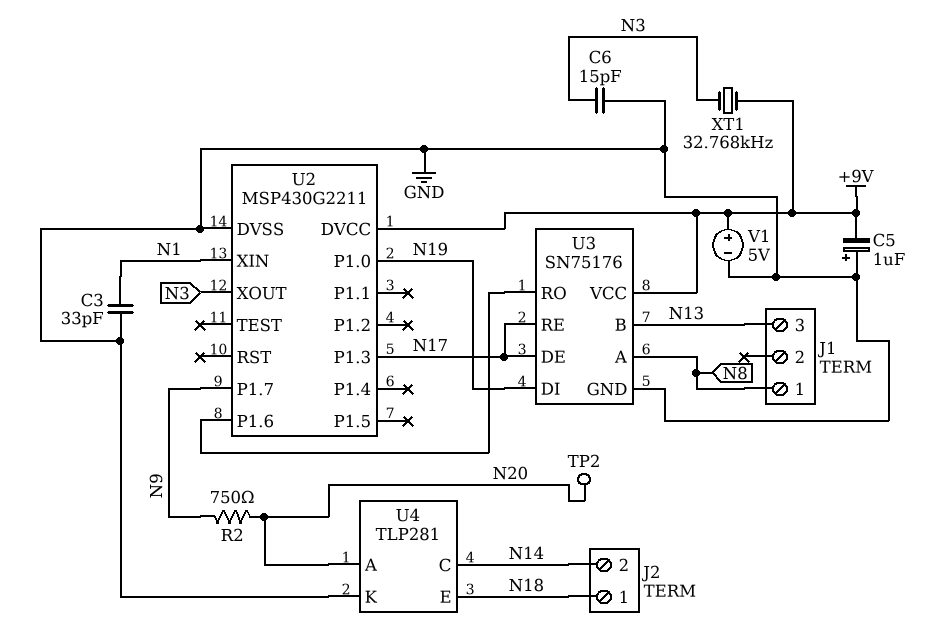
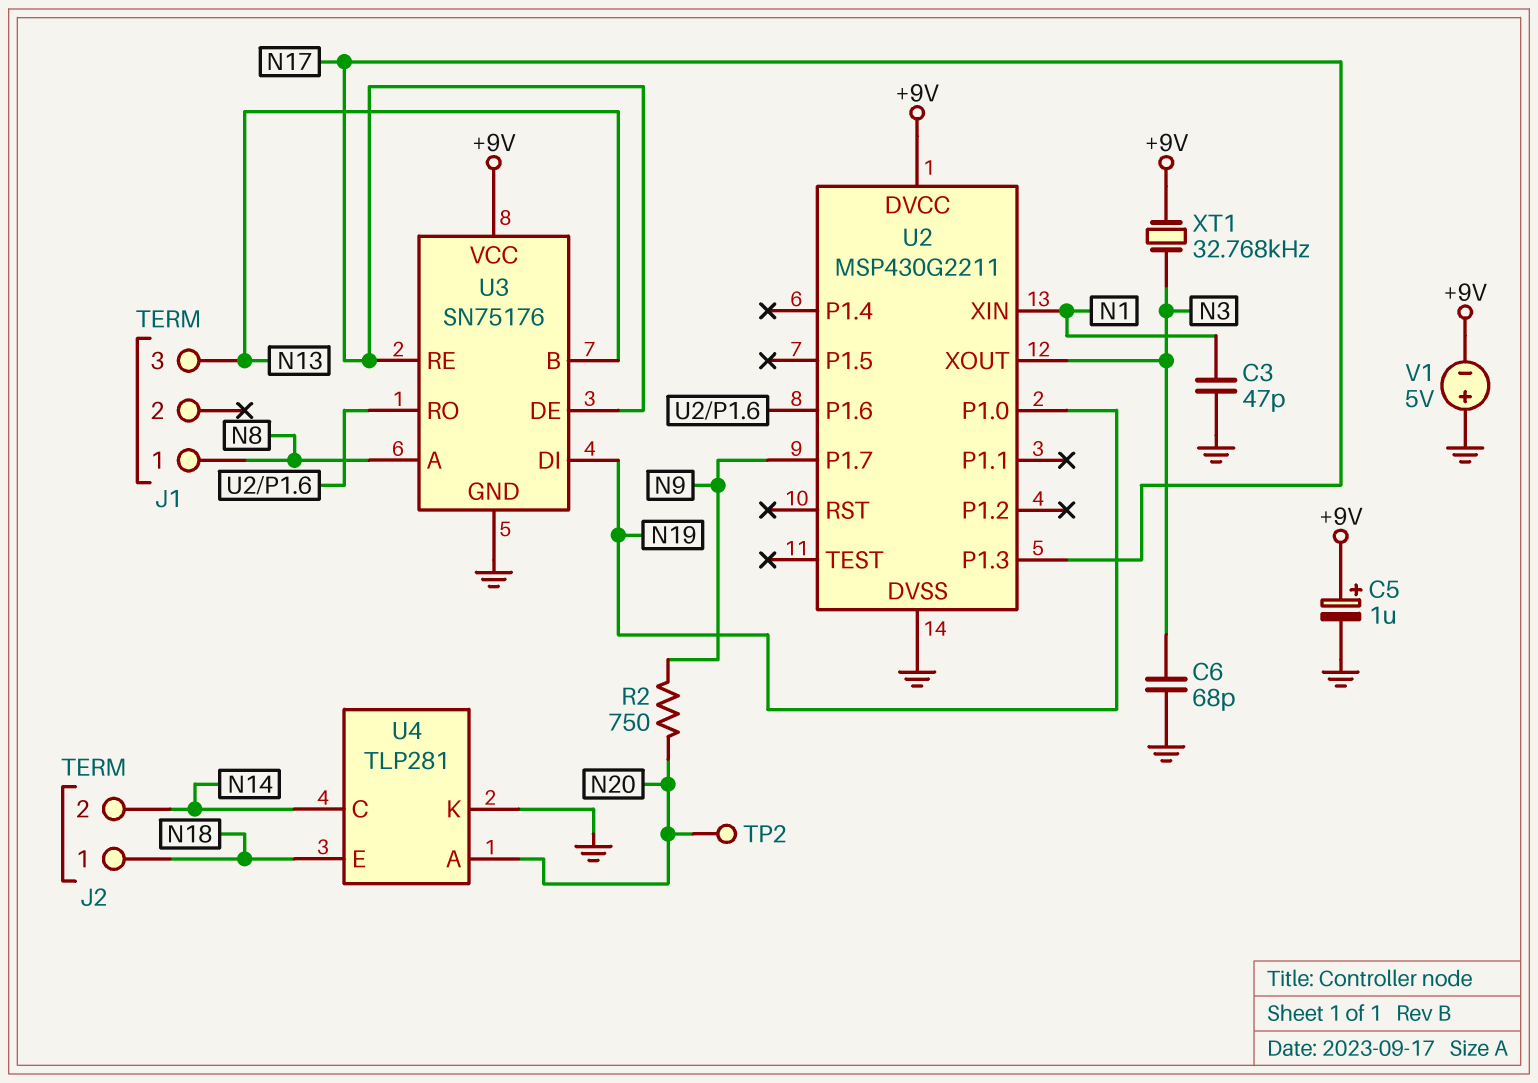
C3: 33pF (GND, N1) -> 47pF (GND, N1)
C5: 1uF (plus GND, minus +9V) -> 1uF (plus +9V, minus GND)
C6: 15pF (GND, N3) -> 68pF (GND, N3)
V1: 5V (plus +9V, minus GND) -> 5V (plus GND, minus +9V)

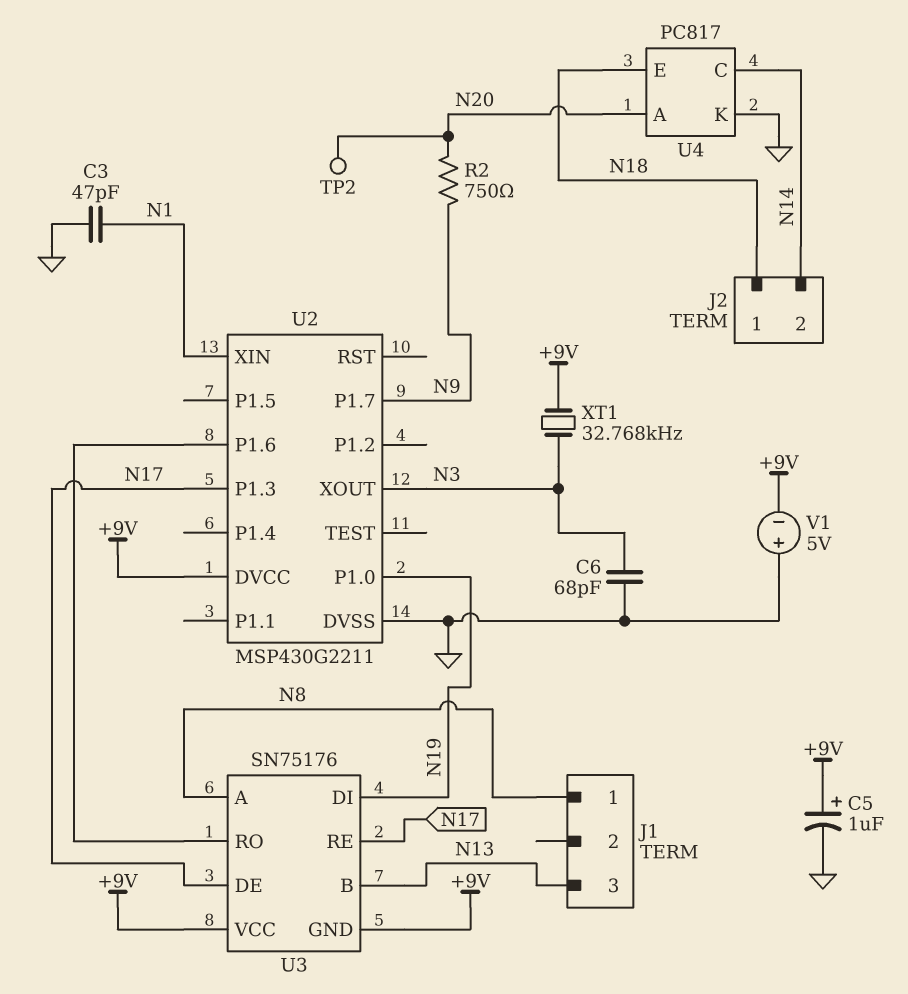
U3 pin GND: GND -> +9V
U4: TLP281 -> PC817

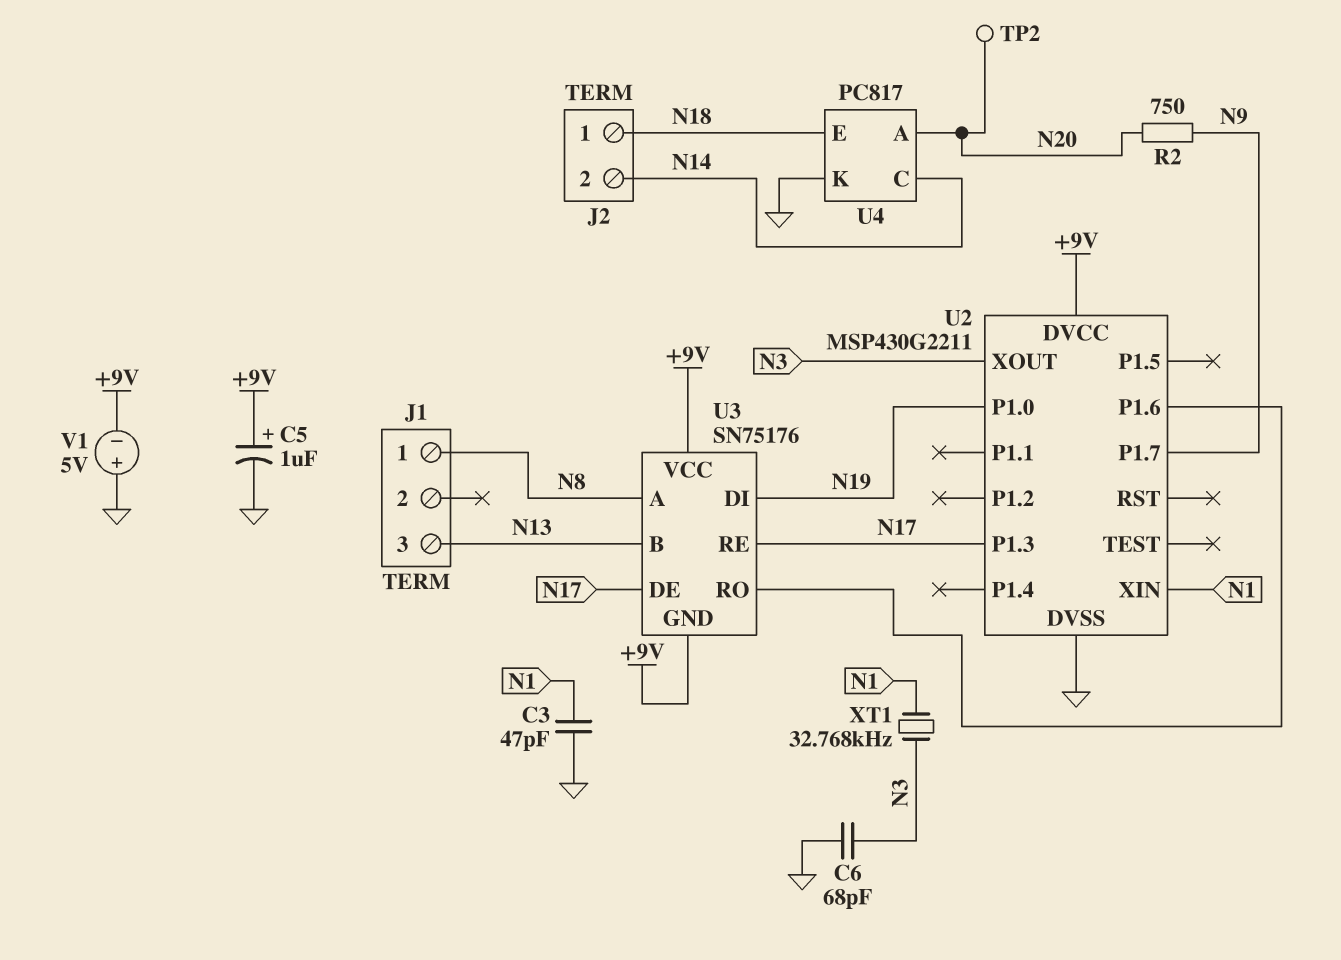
XT1: 32.768kHz (+9V, N3) -> 32.768kHz (N1, N3)

